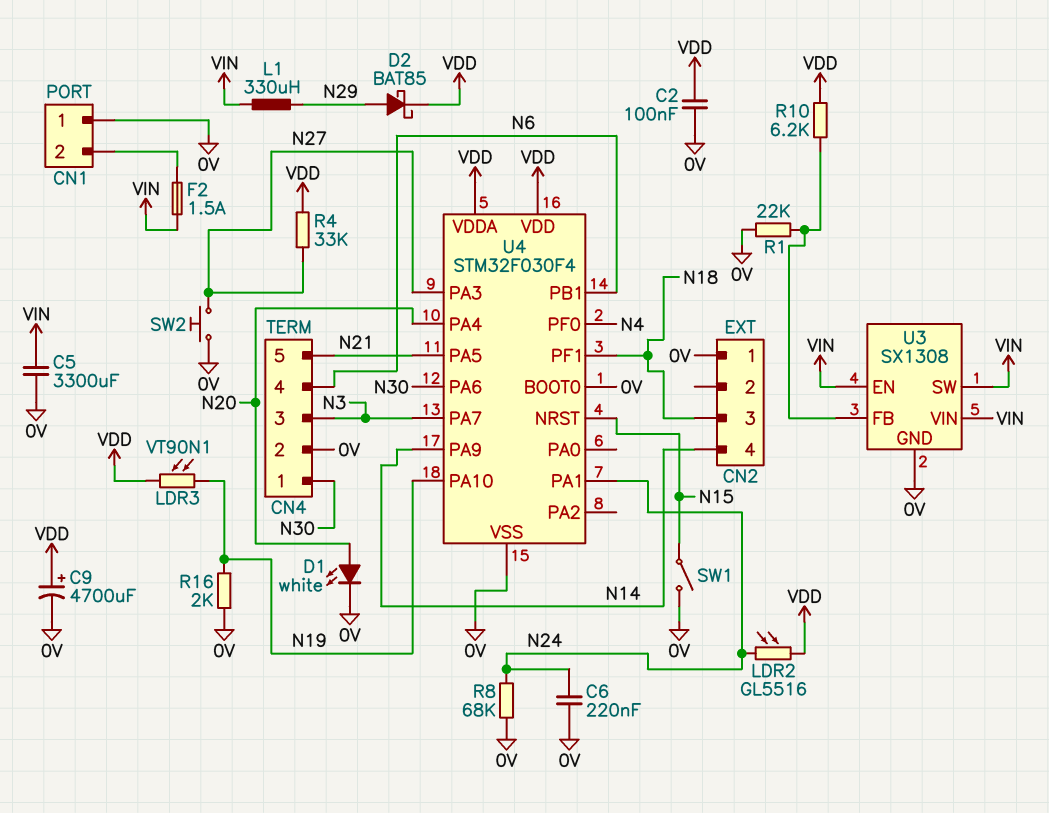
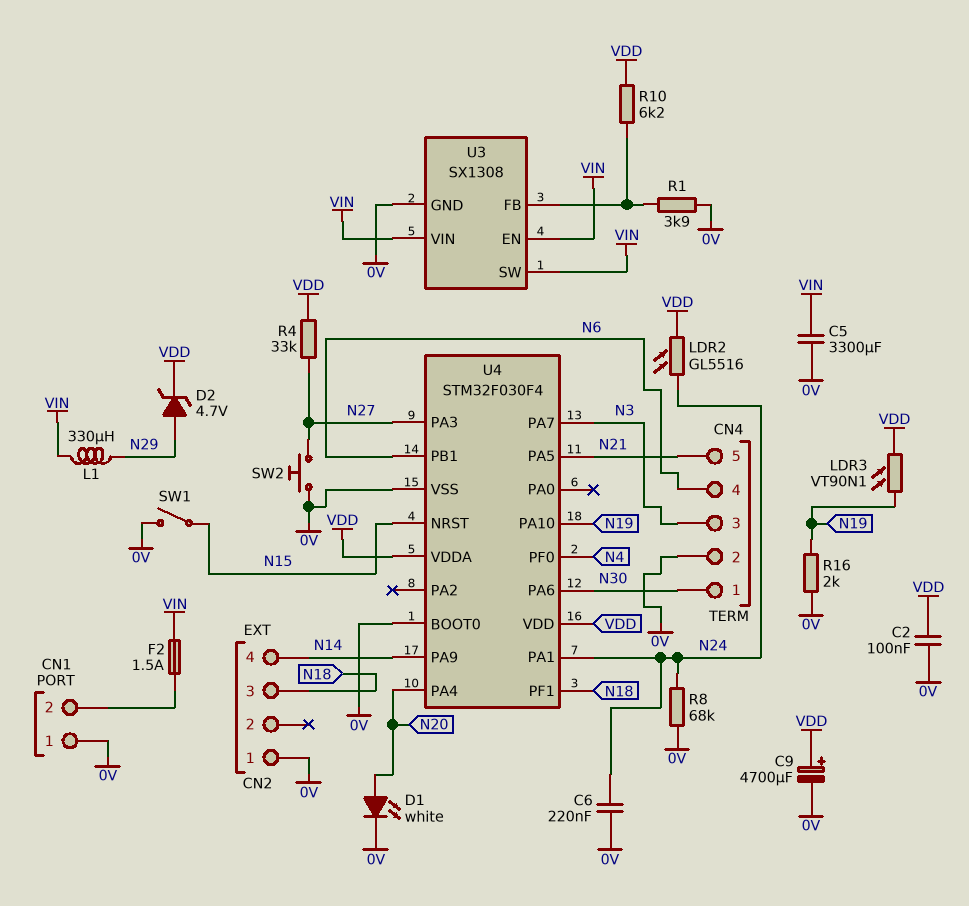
D2: schottky BAT85 (A N29, K VDD) -> zener 4.7V (A N29, K VDD)
R1: 22k (0V, U3/FB) -> 3.9k (0V, U3/FB)

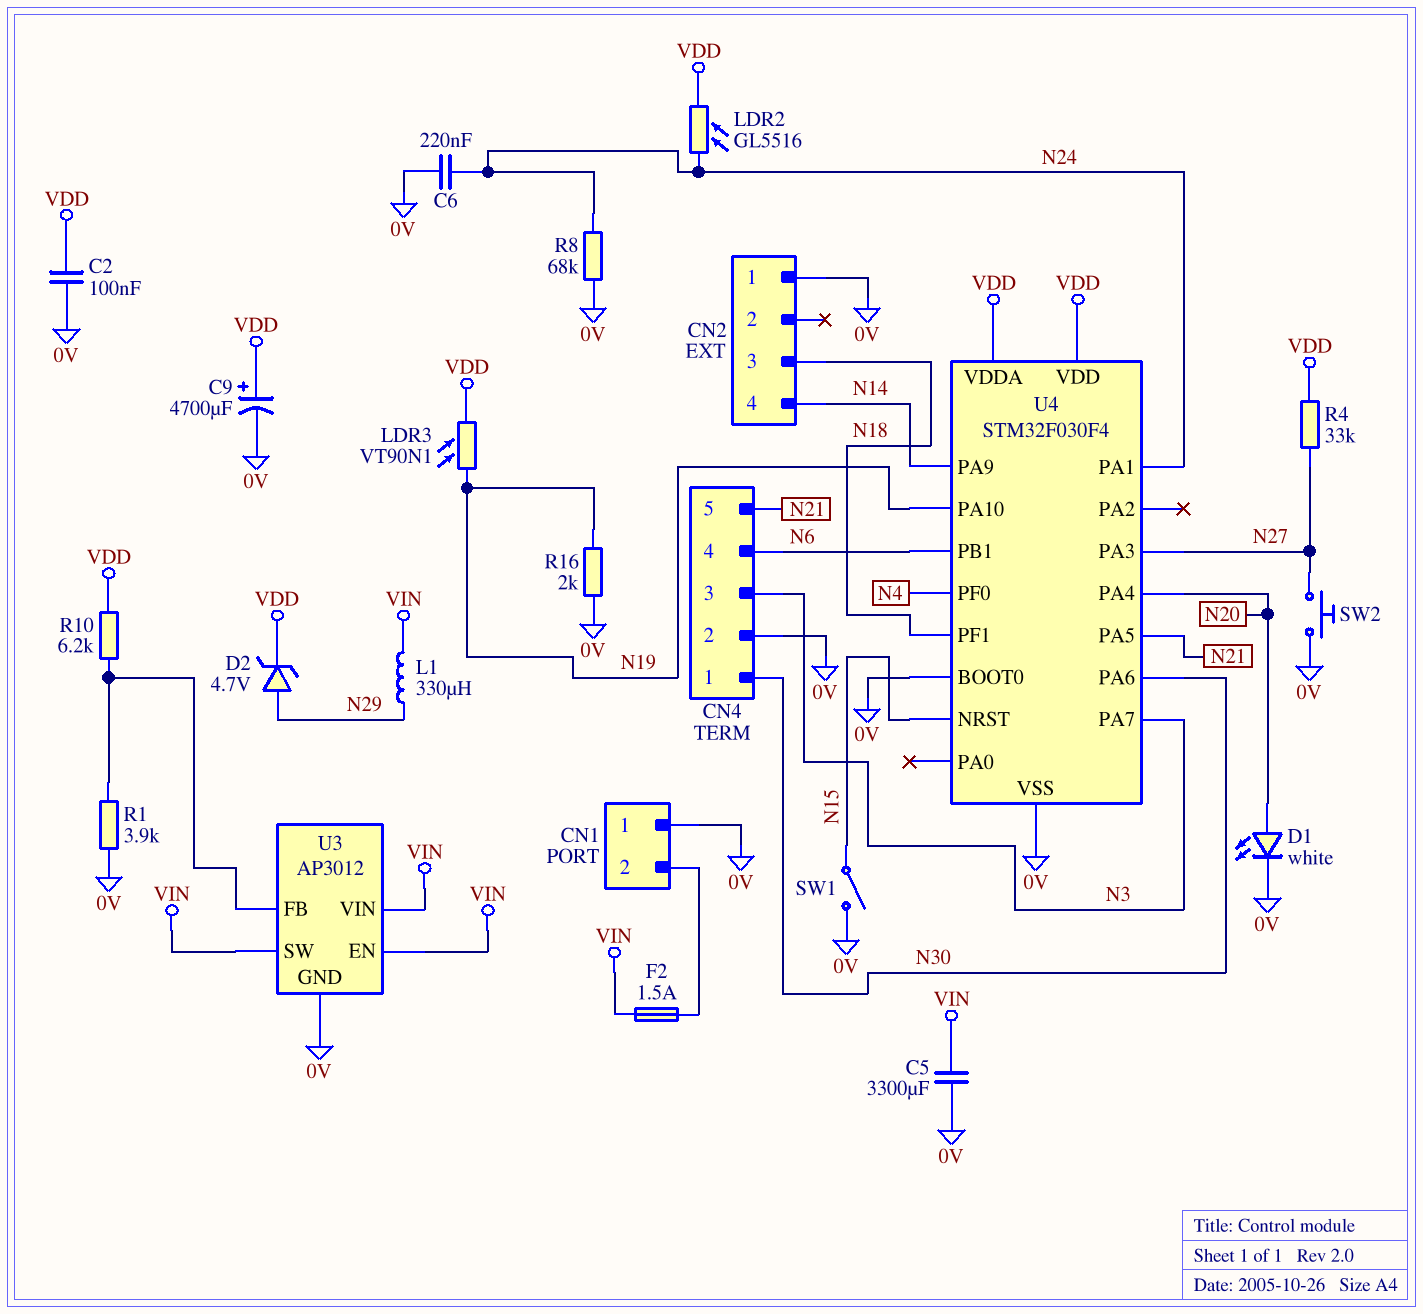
U3: SX1308 -> AP3012

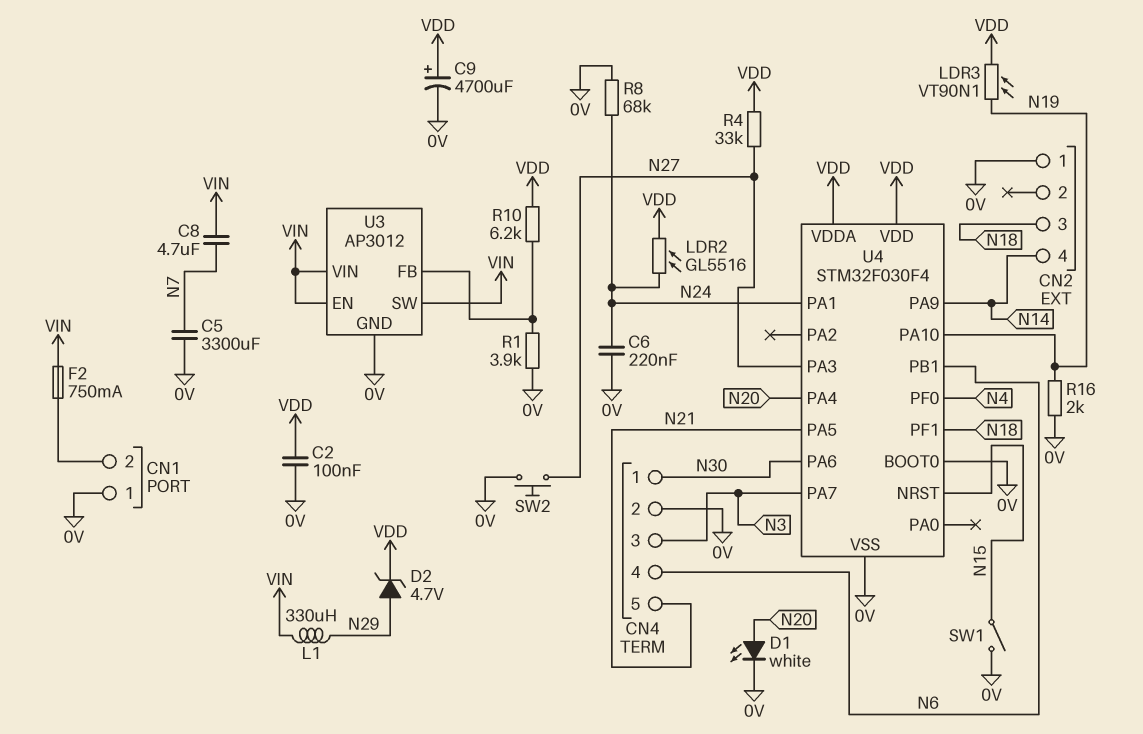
C5: 3300uF (0V, VIN) -> 3300uF (0V, N7)
C8: none -> 4.7uF (N7, VIN)
F2: 1.5A (CN1/2, VIN) -> 750mA (CN1/2, VIN)

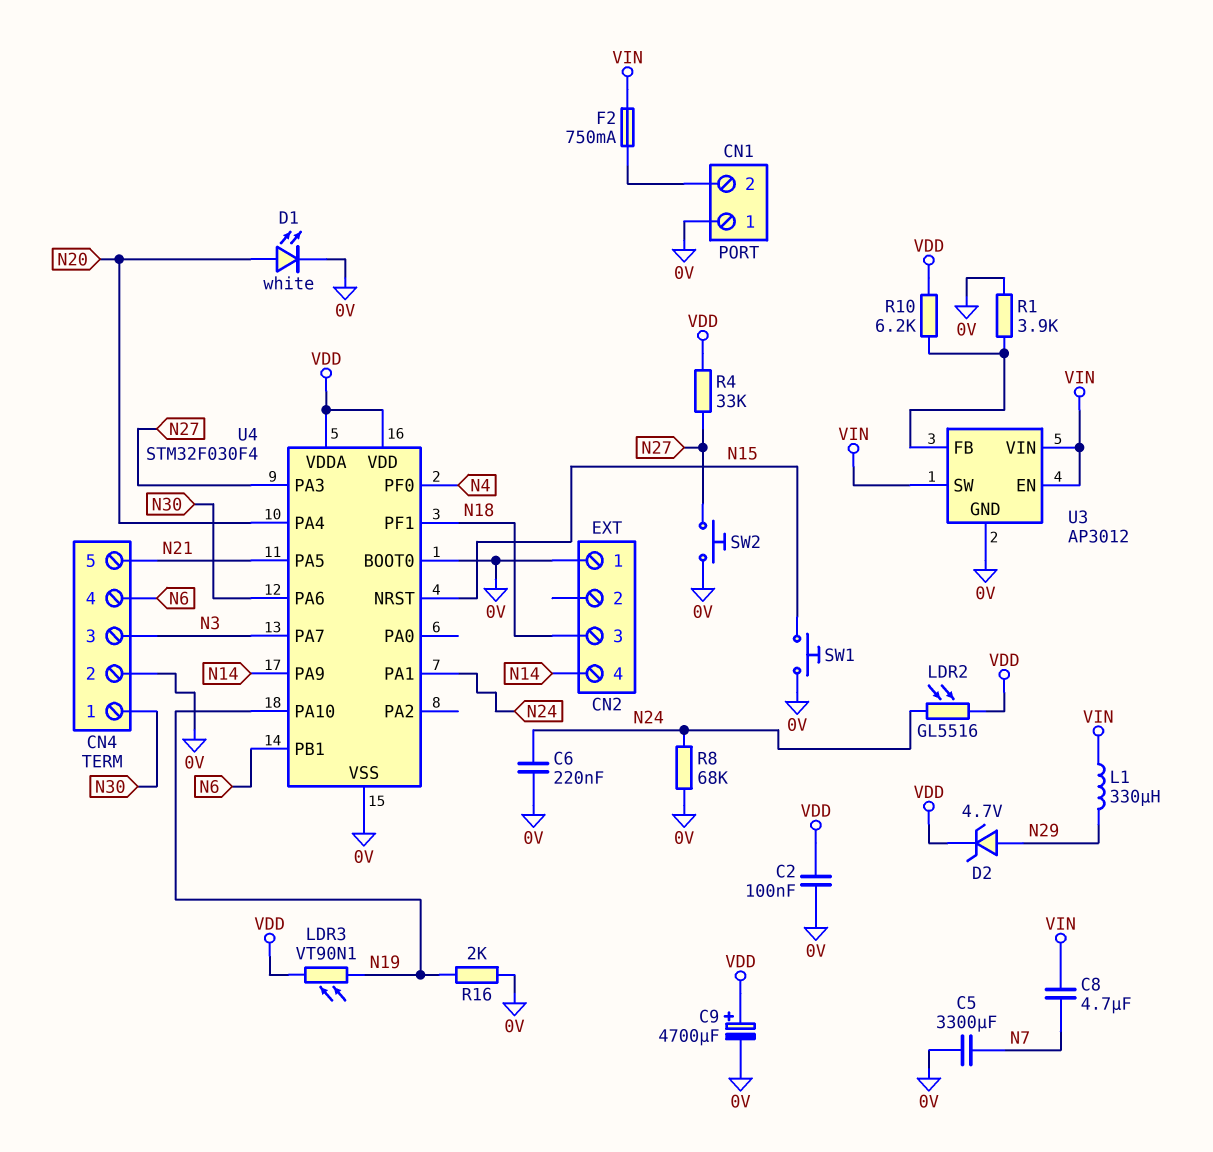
SW1: switch (0V, N15) -> button (0V, N15)

